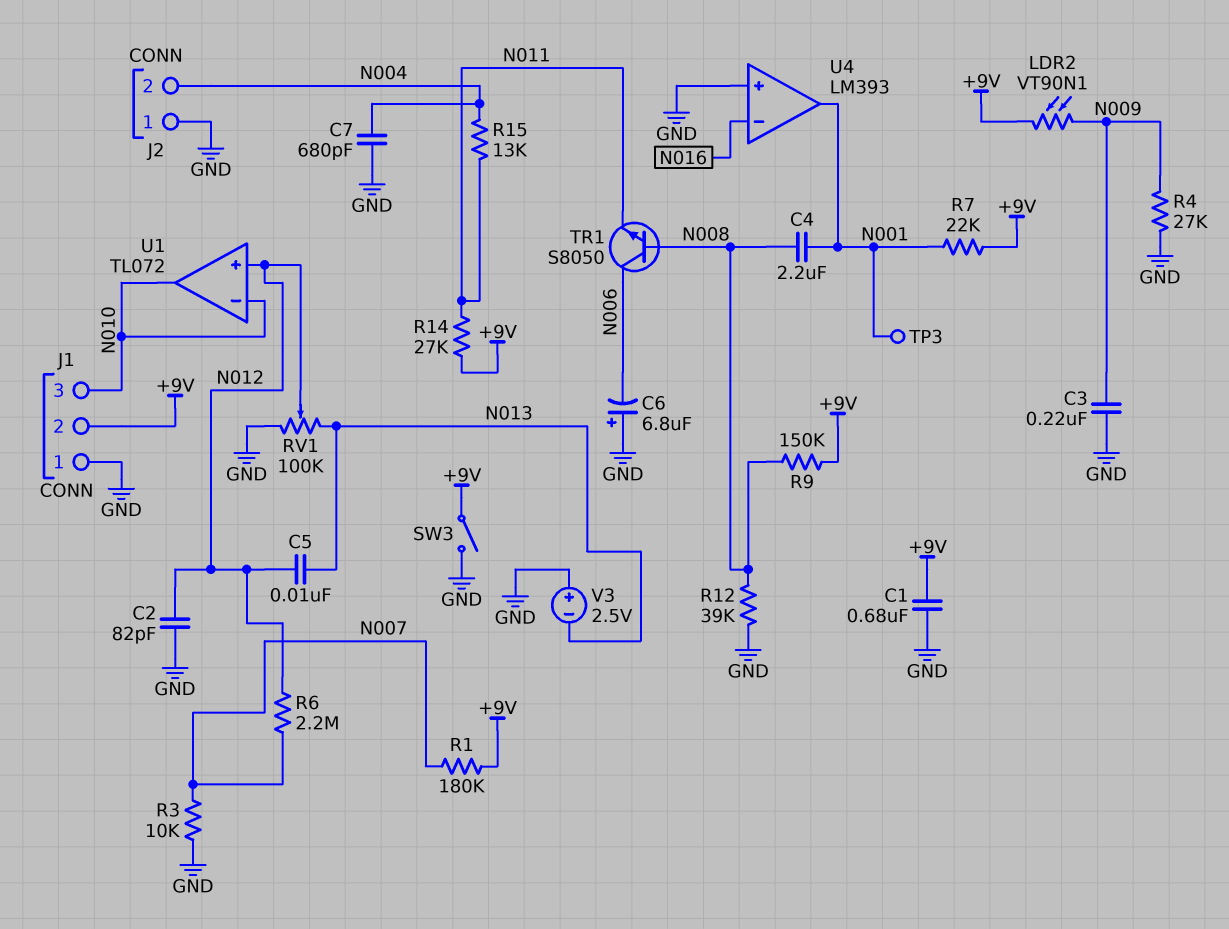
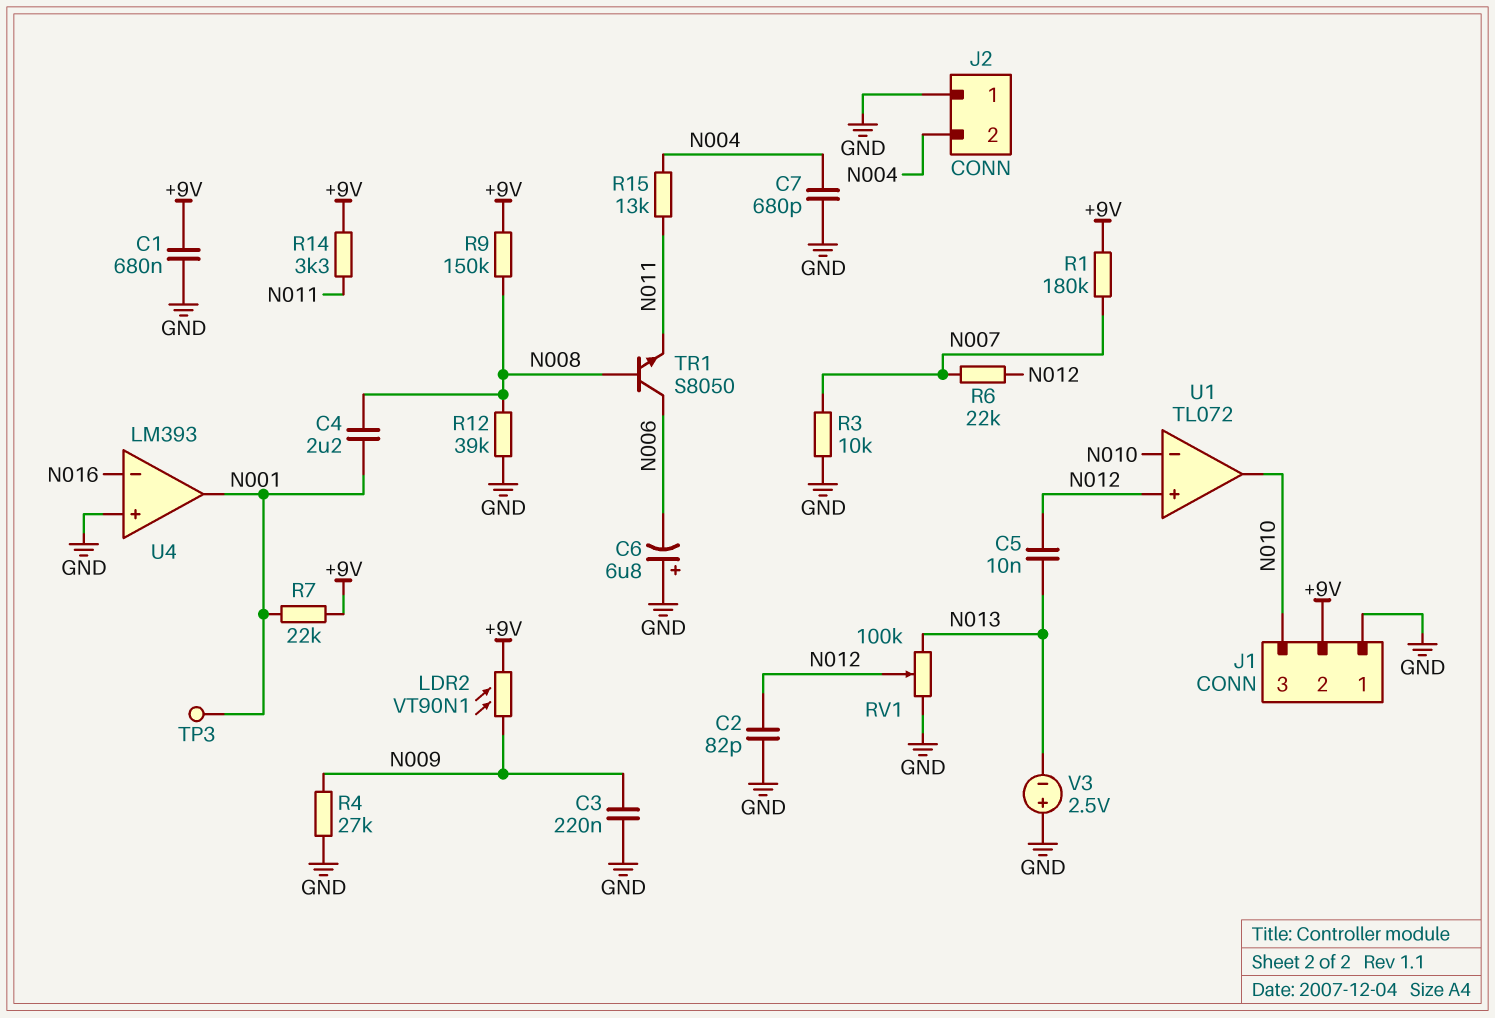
R6: 2.2M (N007, N012) -> 22k (N007, N012)
R14: 27k (+9V, N011) -> 3.3k (+9V, N011)
SW3: switch (+9V, GND) -> none

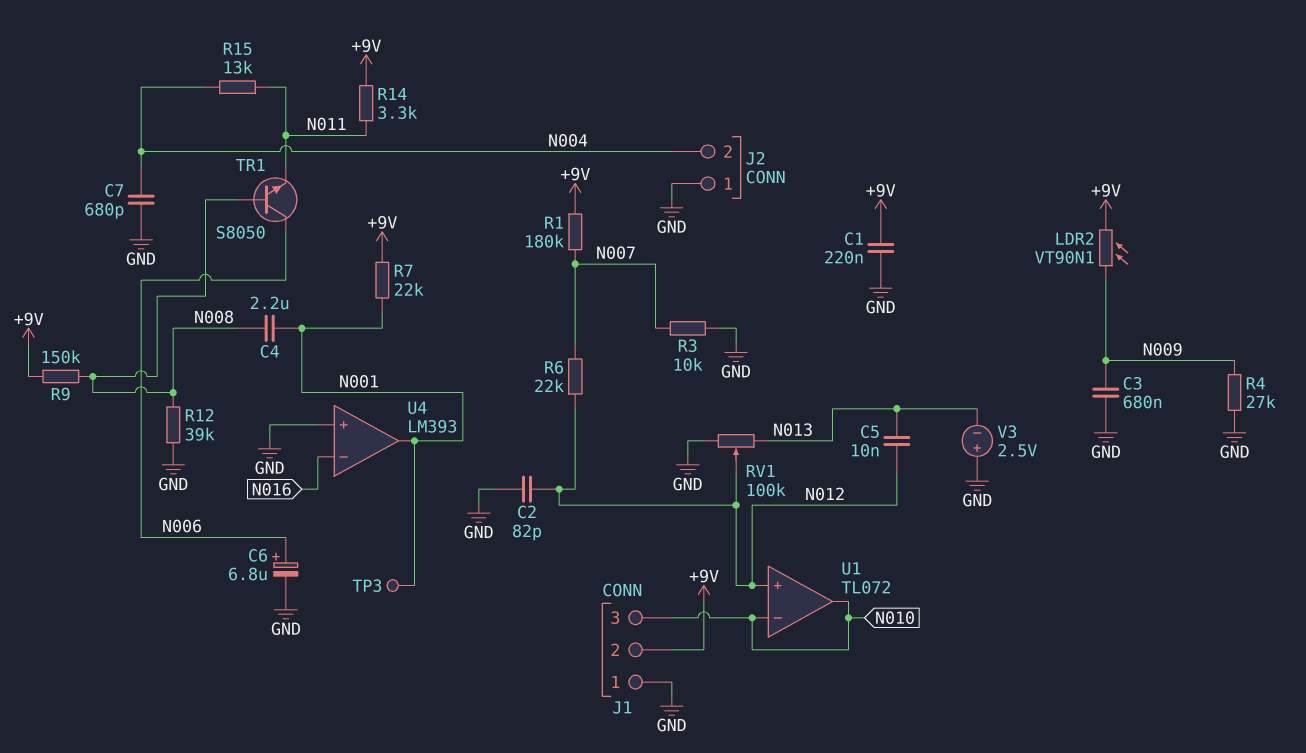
C1: 680nF (+9V, GND) -> 220nF (+9V, GND)
C3: 220nF (GND, N009) -> 680nF (GND, N009)
C6: 6.8uF (plus GND, minus N006) -> 6.8uF (plus N006, minus GND)

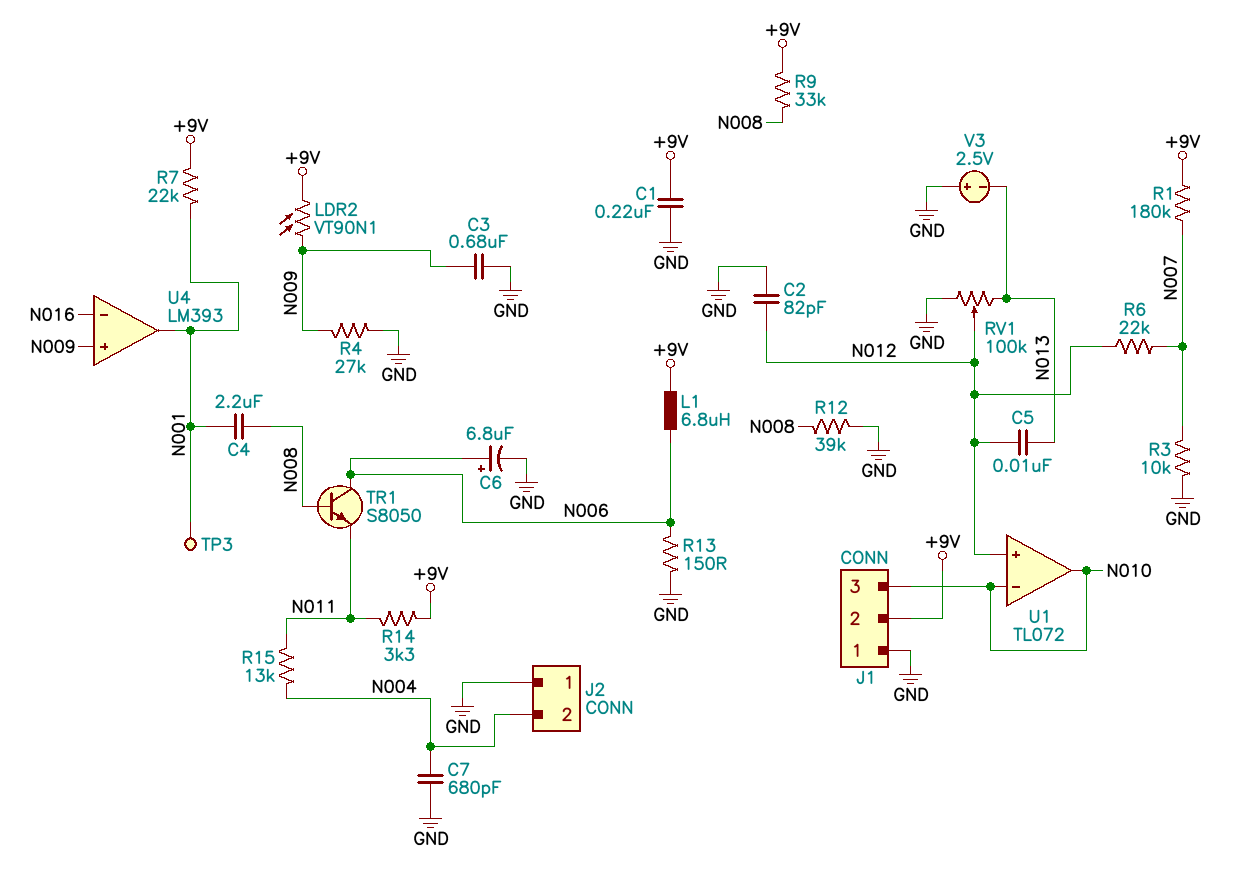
L1: none -> 6.8uH (+9V, N006)
R9: 150k (+9V, N008) -> 33k (+9V, N008)
R13: none -> 150 (GND, N006)
U4 pin in+: GND -> N009

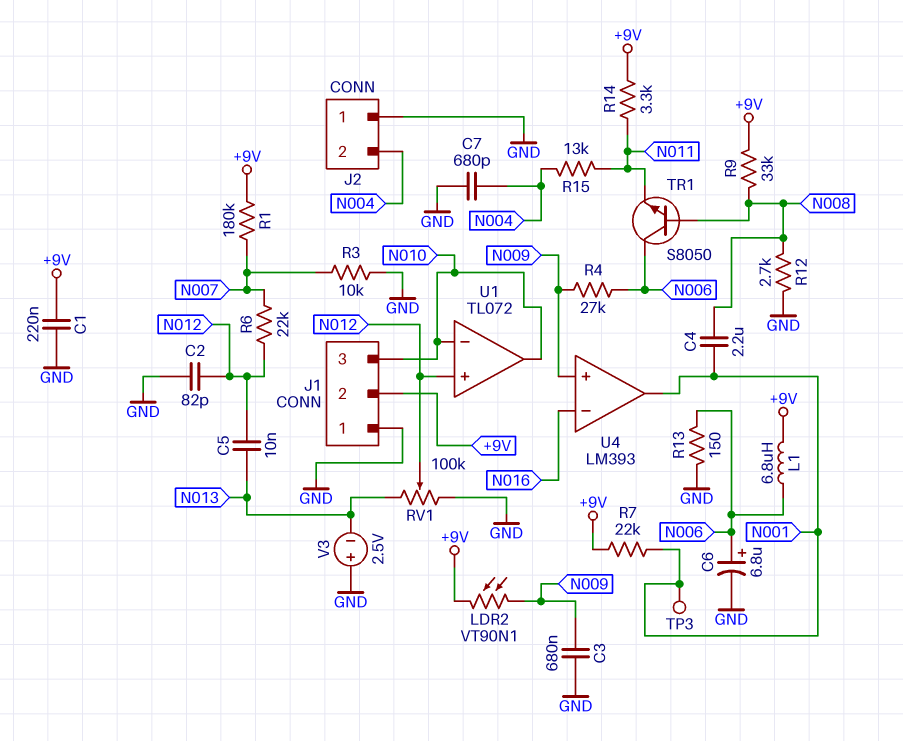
R4: 27k (GND, N009) -> 27k (N006, N009)
R12: 39k (GND, N008) -> 2.7k (GND, N008)

